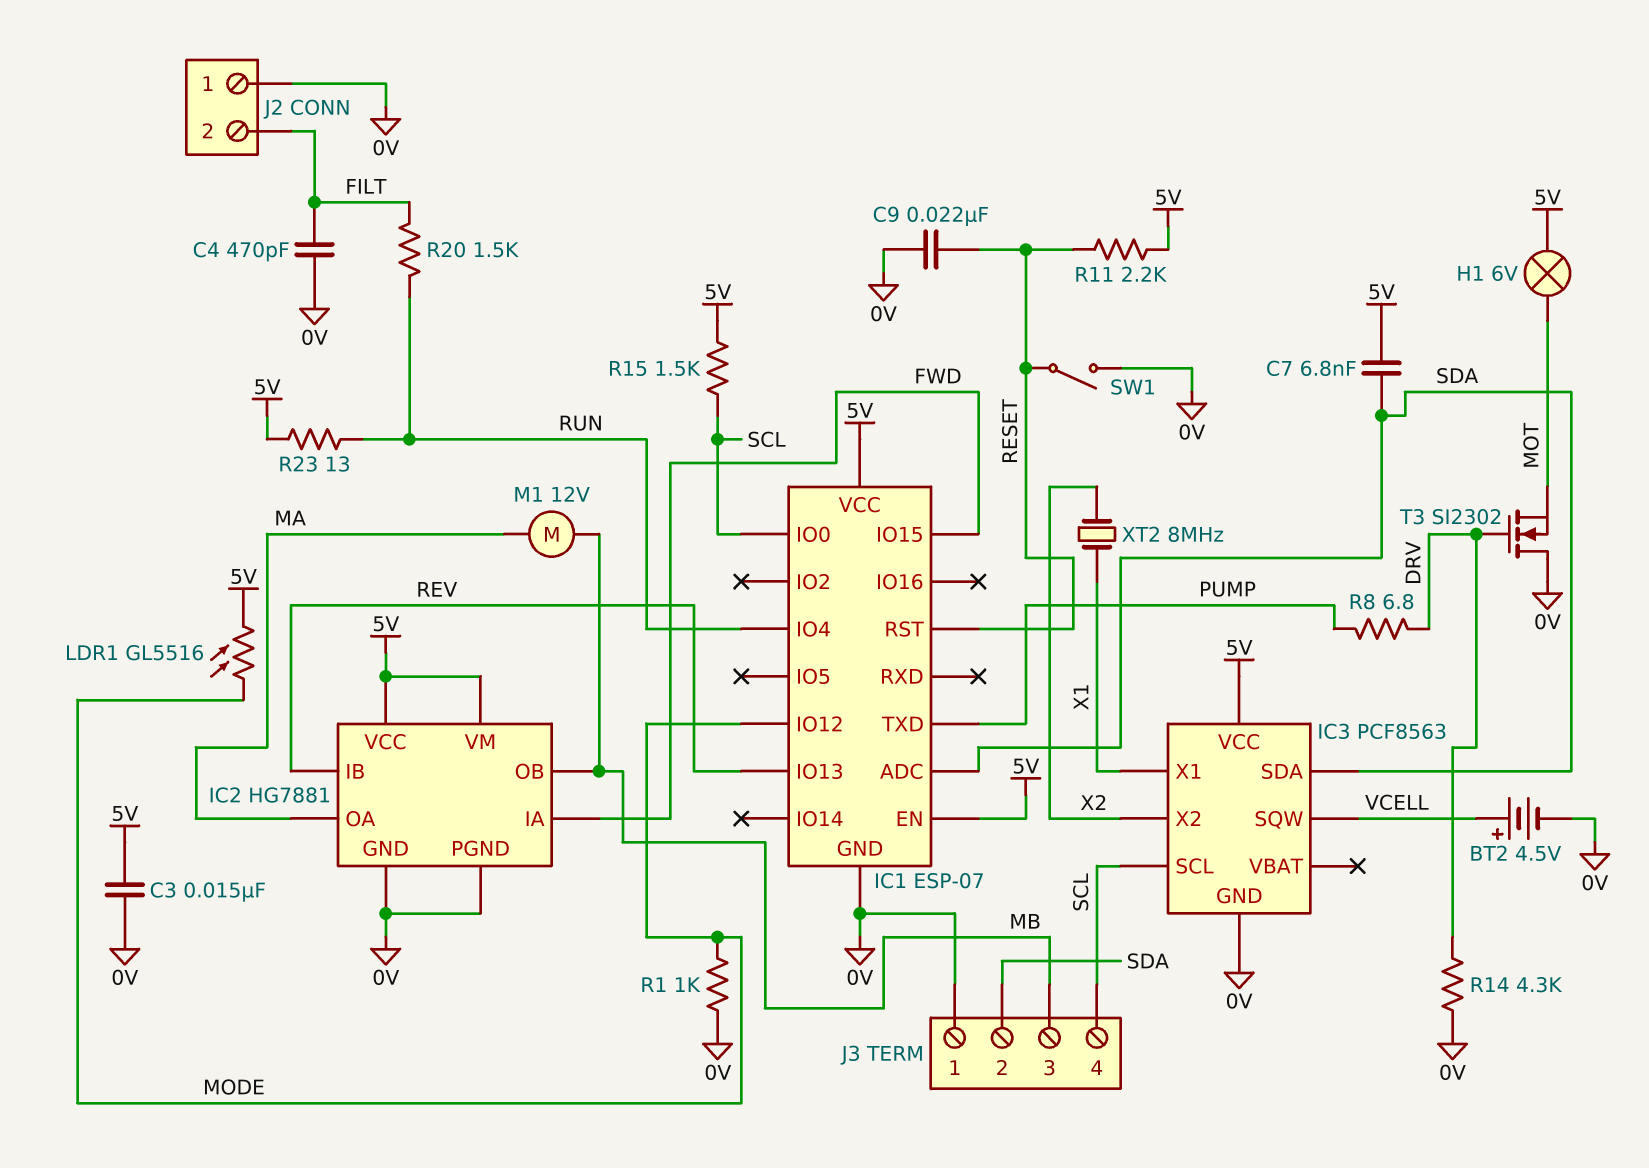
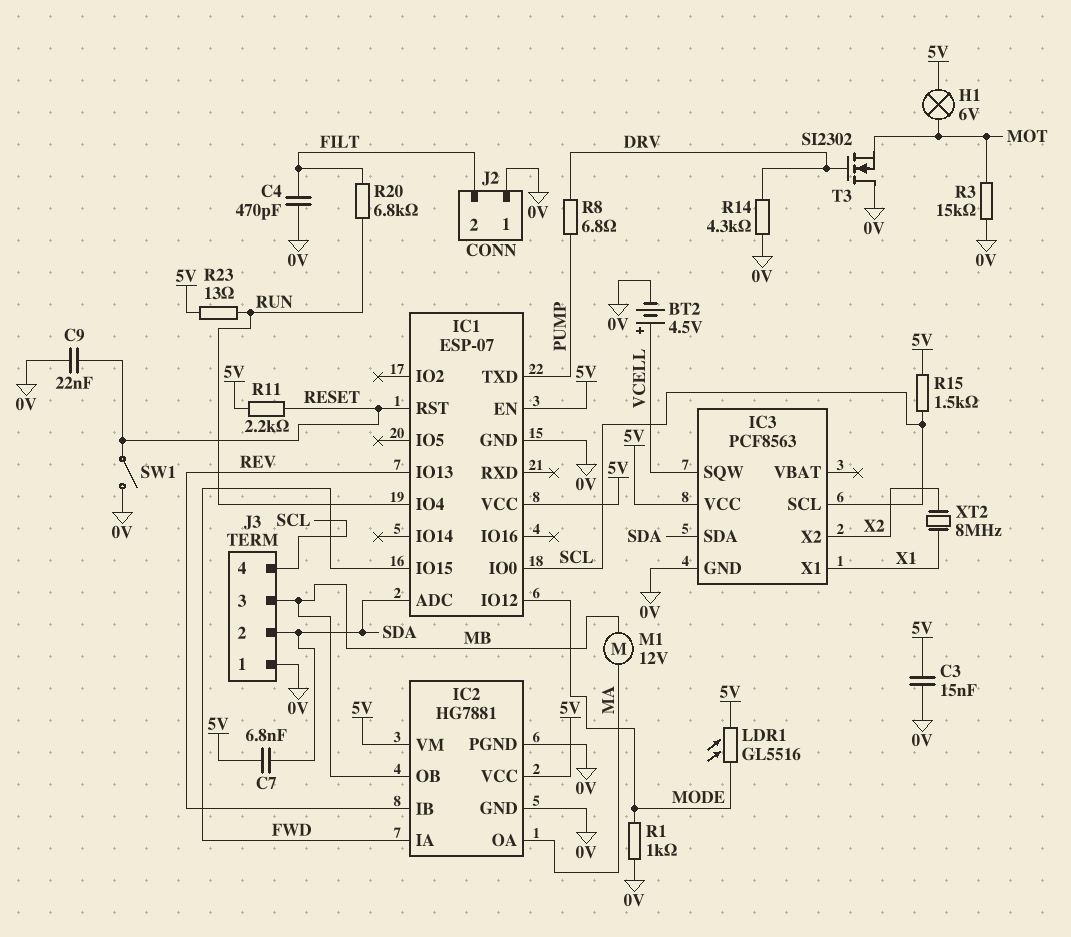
R3: none -> 15k (0V, MOT)
R20: 1.5k (FILT, RUN) -> 6.8k (FILT, RUN)

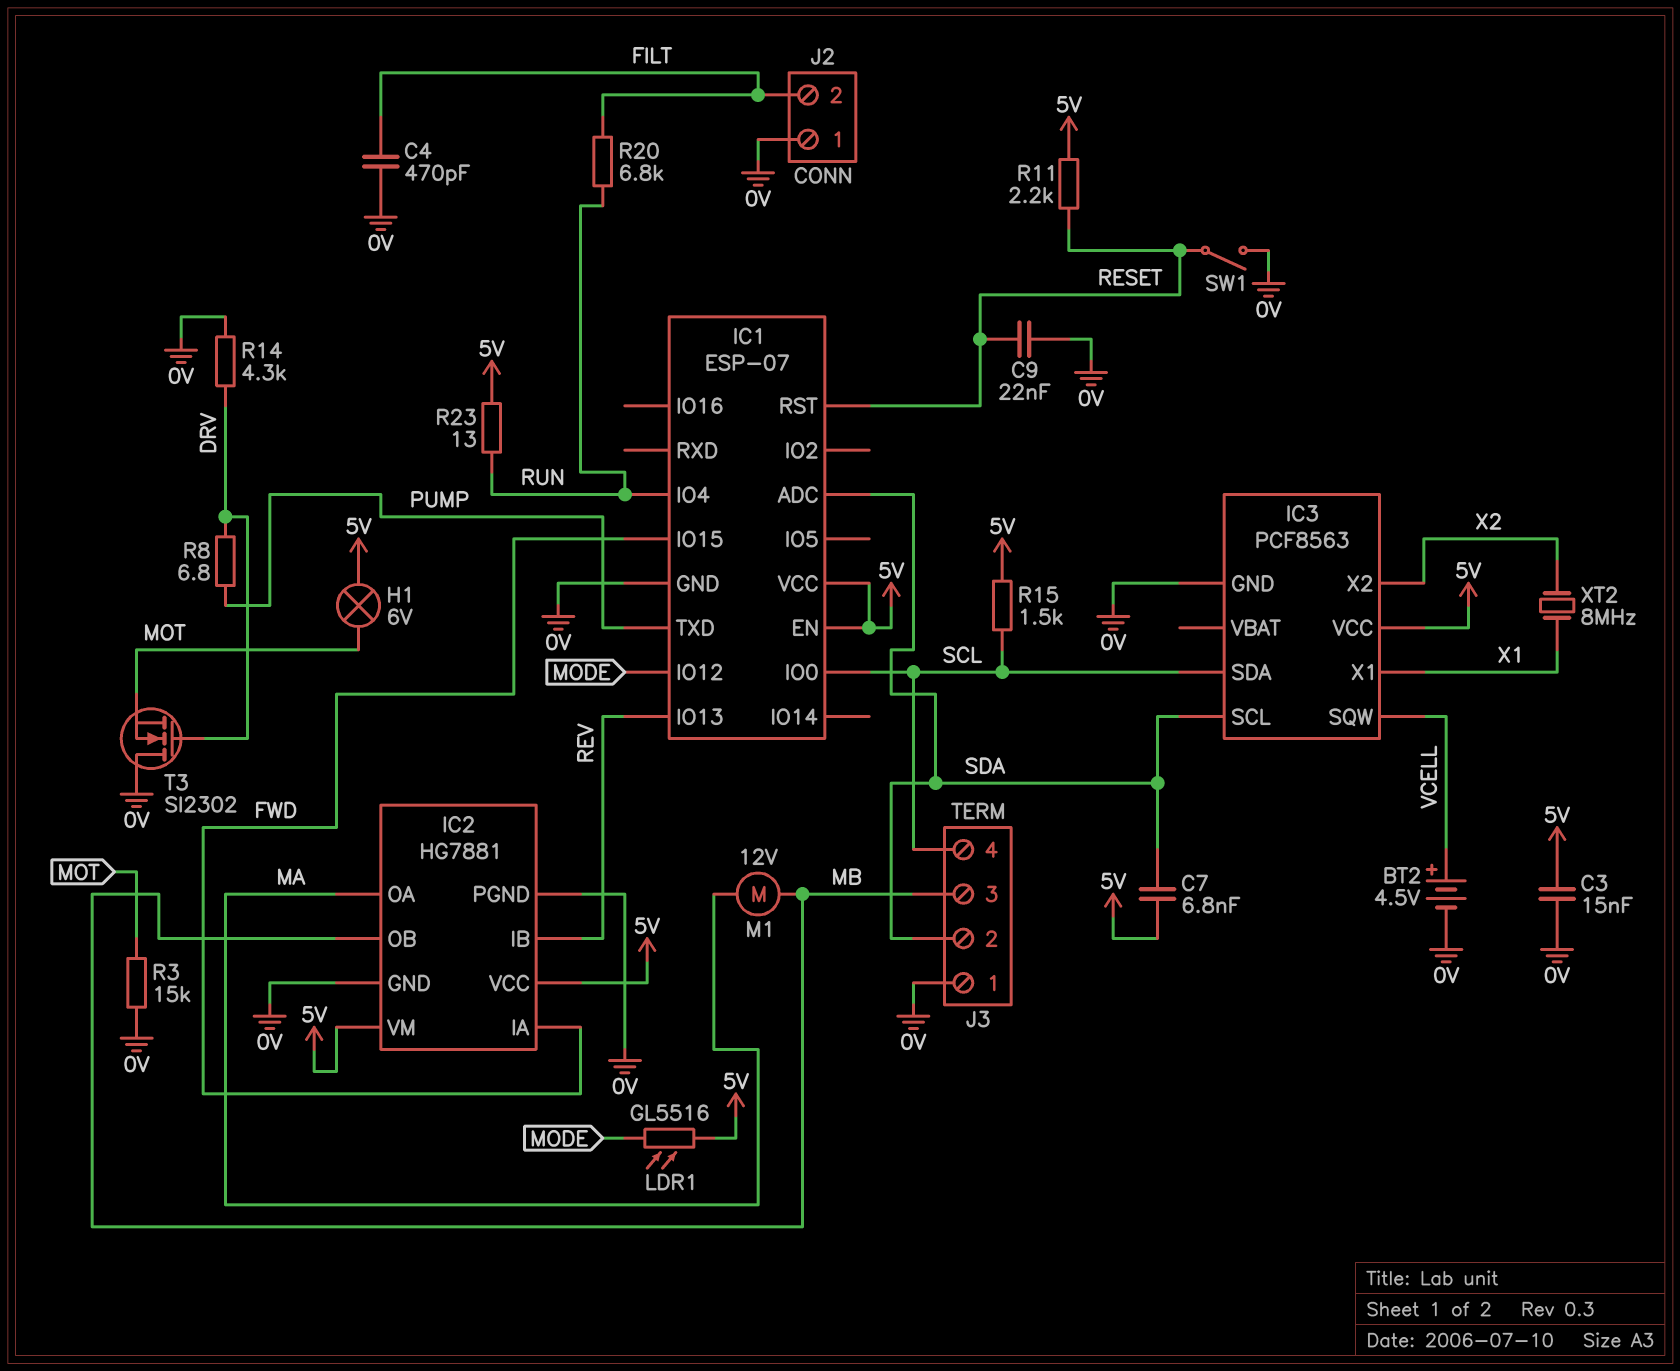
IC3 pin SCL: SCL -> SDA
IC3 pin SDA: SDA -> SCL
R1: 1k (0V, MODE) -> none

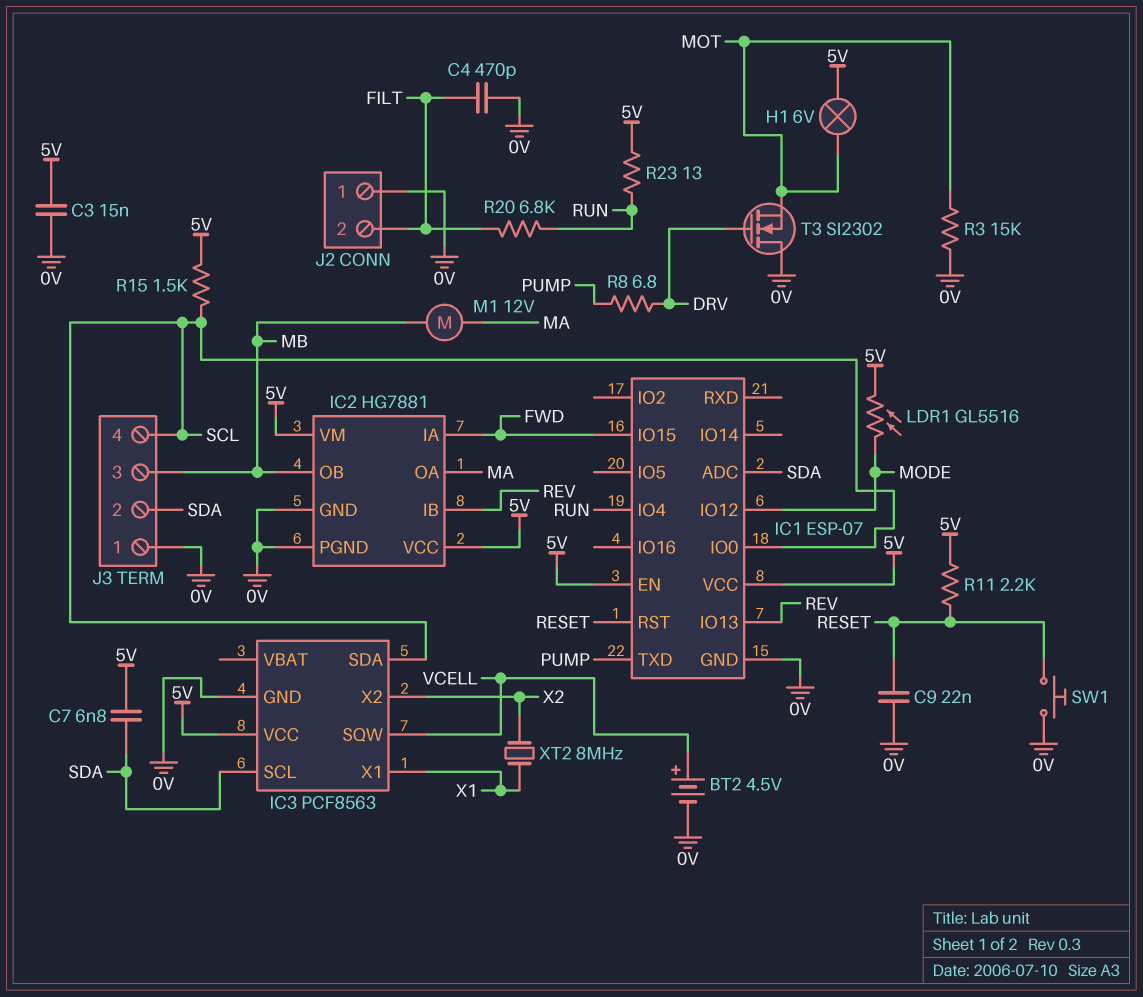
R14: 4.3k (0V, DRV) -> none
SW1: switch (0V, RESET) -> button (0V, RESET)

